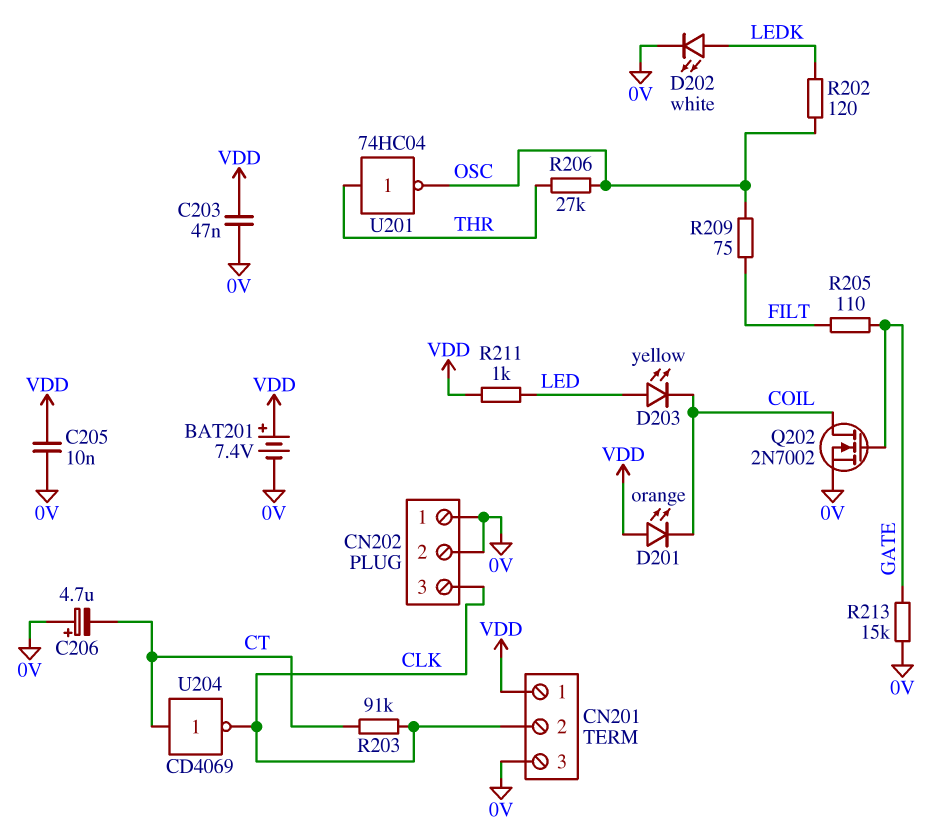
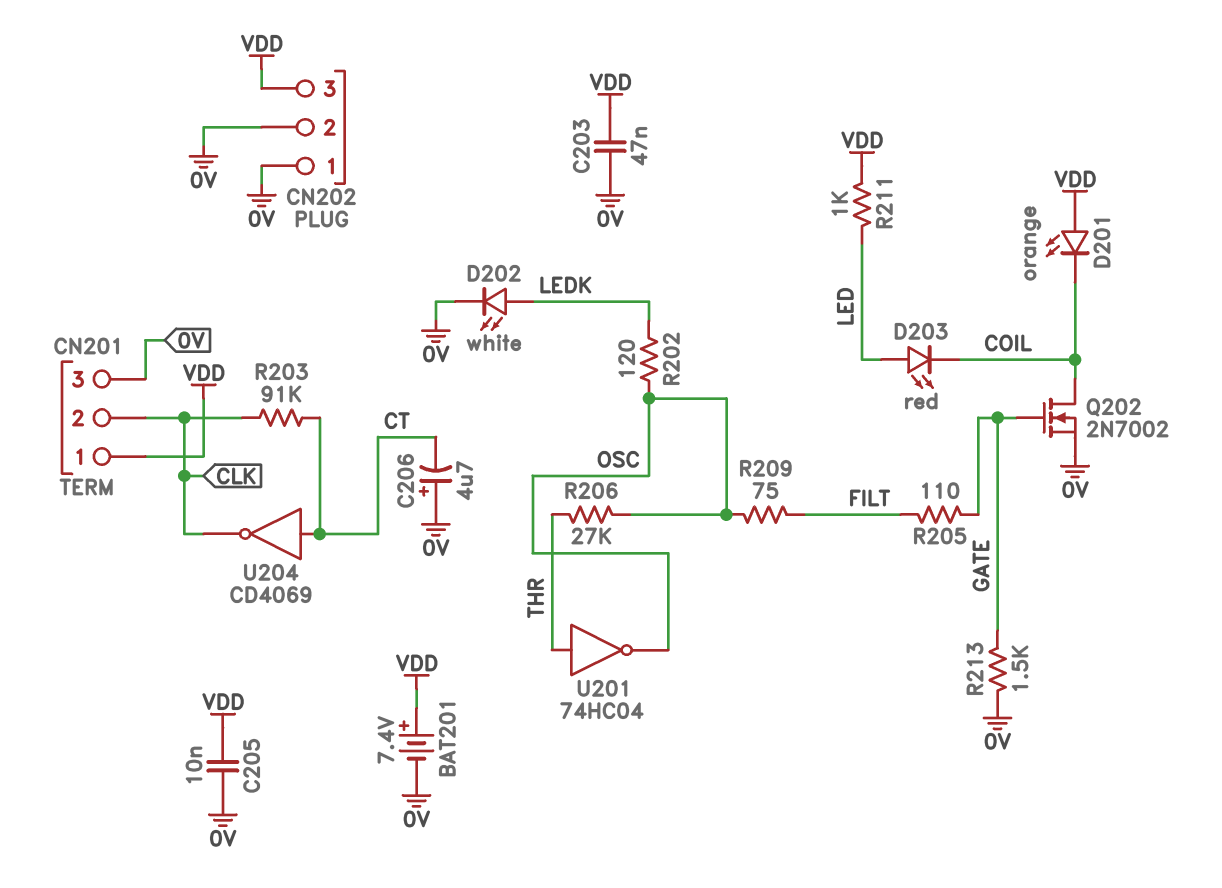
CN202 pin 3: CLK -> VDD
D203: LED yellow (A LED, K COIL) -> LED red (A LED, K COIL)
R213: 15k (0V, GATE) -> 1.5k (0V, GATE)

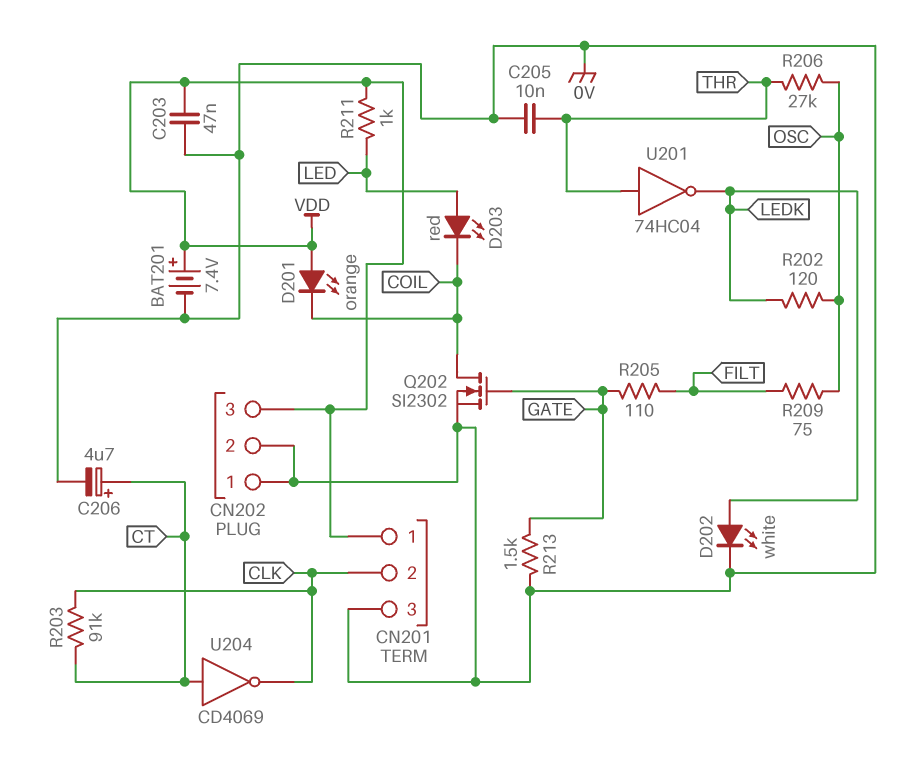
C205: 10nF (0V, VDD) -> 10nF (0V, THR)
C206: 4.7uF (plus 0V, minus CT) -> 4.7uF (plus CT, minus 0V)
Q202: NMOS 2N7002 (G GATE, D COIL, S 0V) -> NMOS SI2302 (G GATE, D COIL, S 0V)
U201: NOT 74HC04 (in THR, out OSC) -> NOT 74HC04 (in THR, out LEDK)

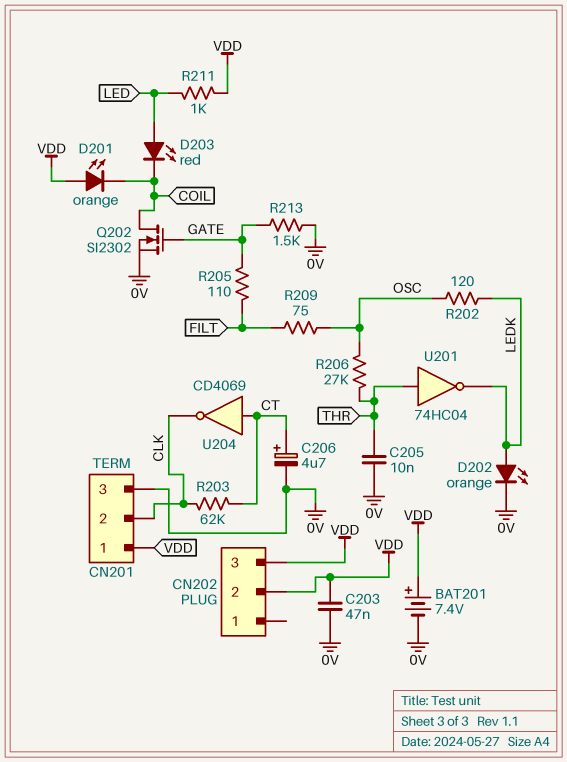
CN202 pin 1: 0V -> none
CN202 pin 2: 0V -> VDD
D202: LED white (A LEDK, K 0V) -> LED orange (A LEDK, K 0V)
R203: 91k (CLK, CT) -> 62k (CLK, CT)

